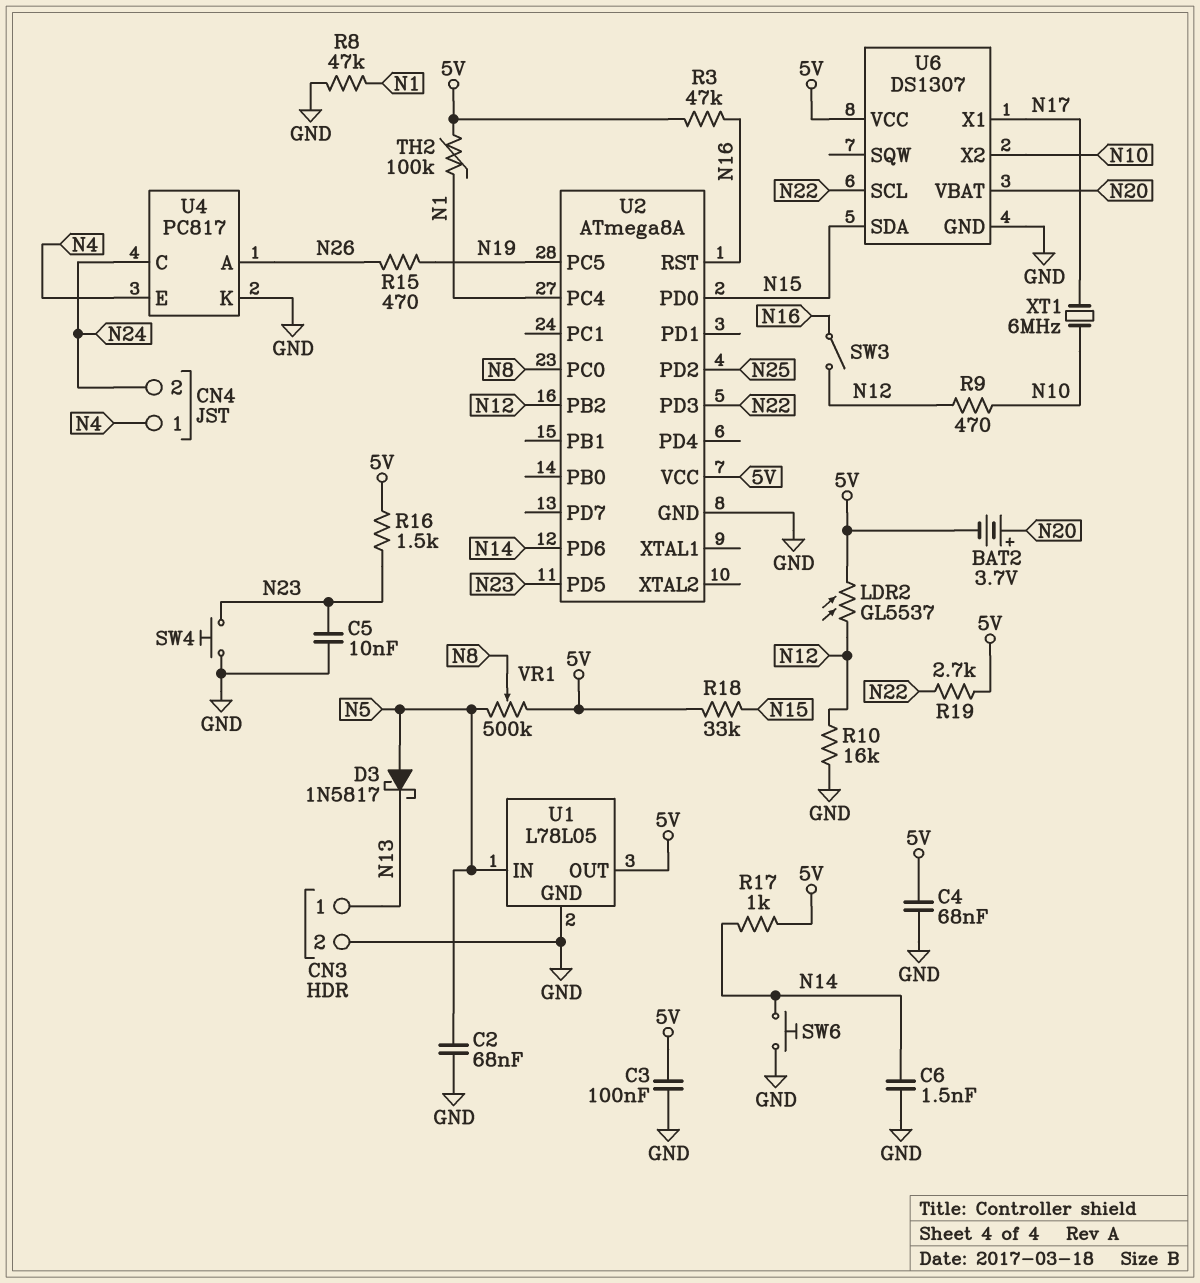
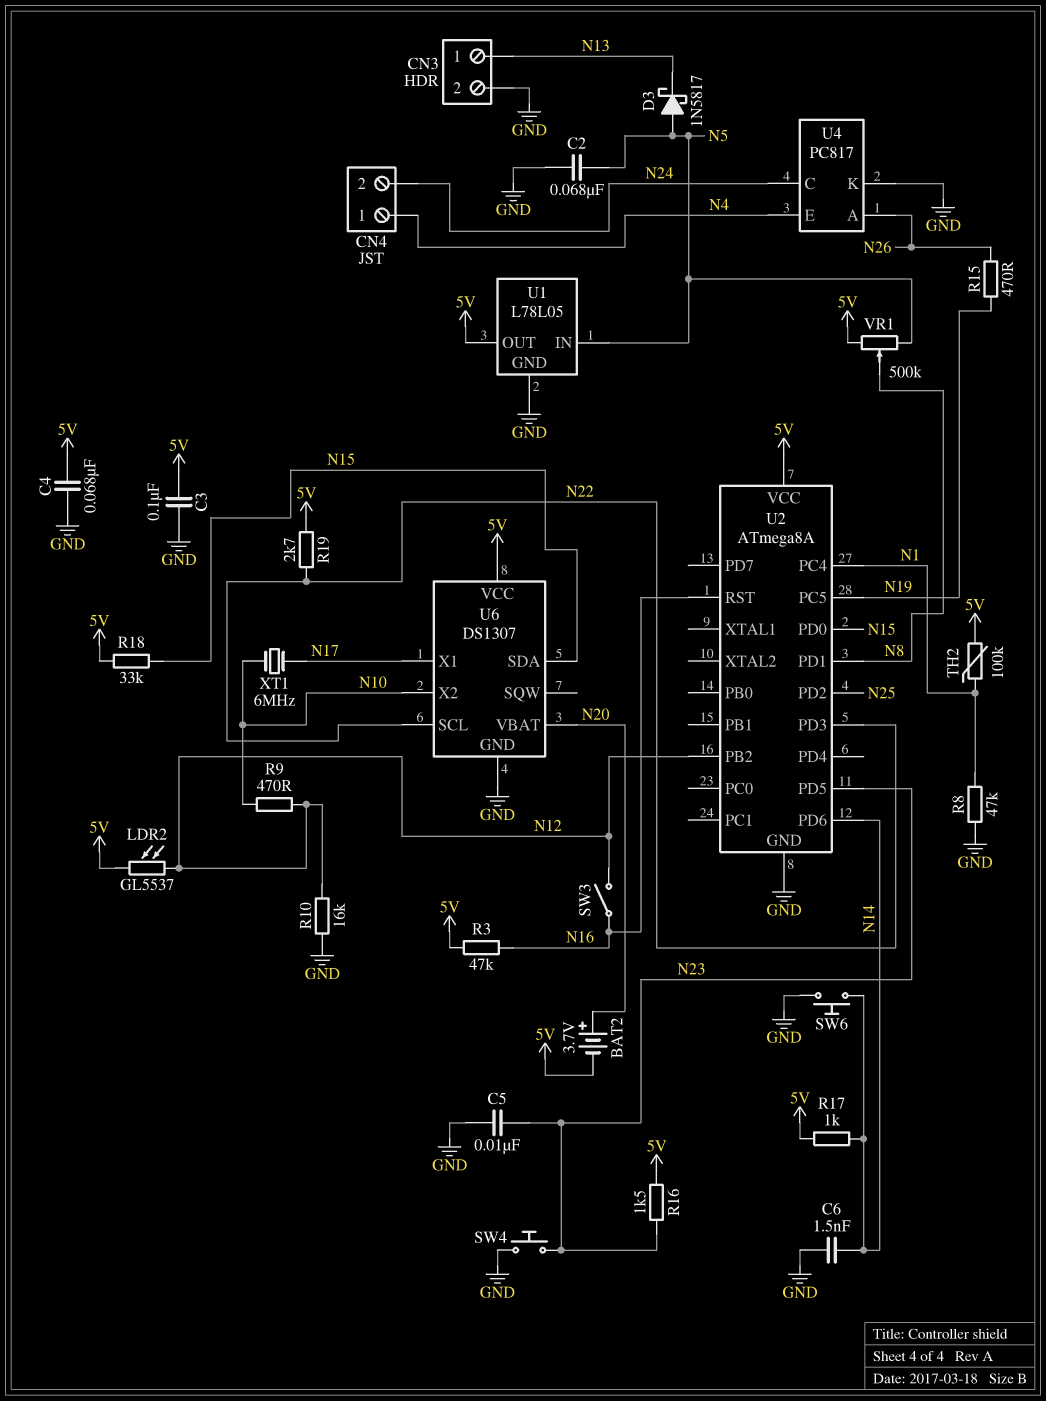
U2 pin PC0: N8 -> none
U2 pin PD1: none -> N8

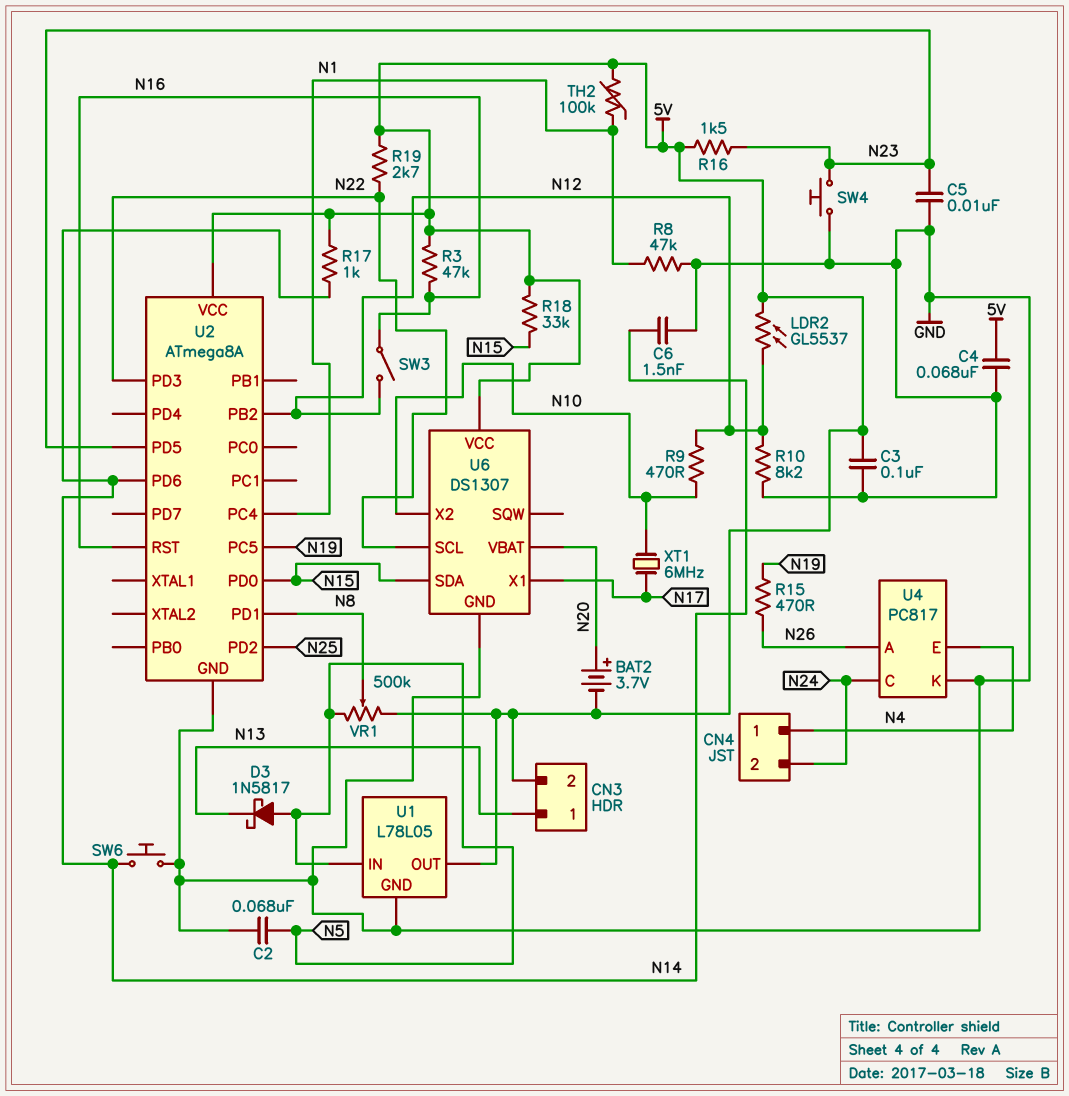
CN3 pin 2: GND -> 5V
R10: 16k (GND, N12) -> 8.2k (GND, N12)

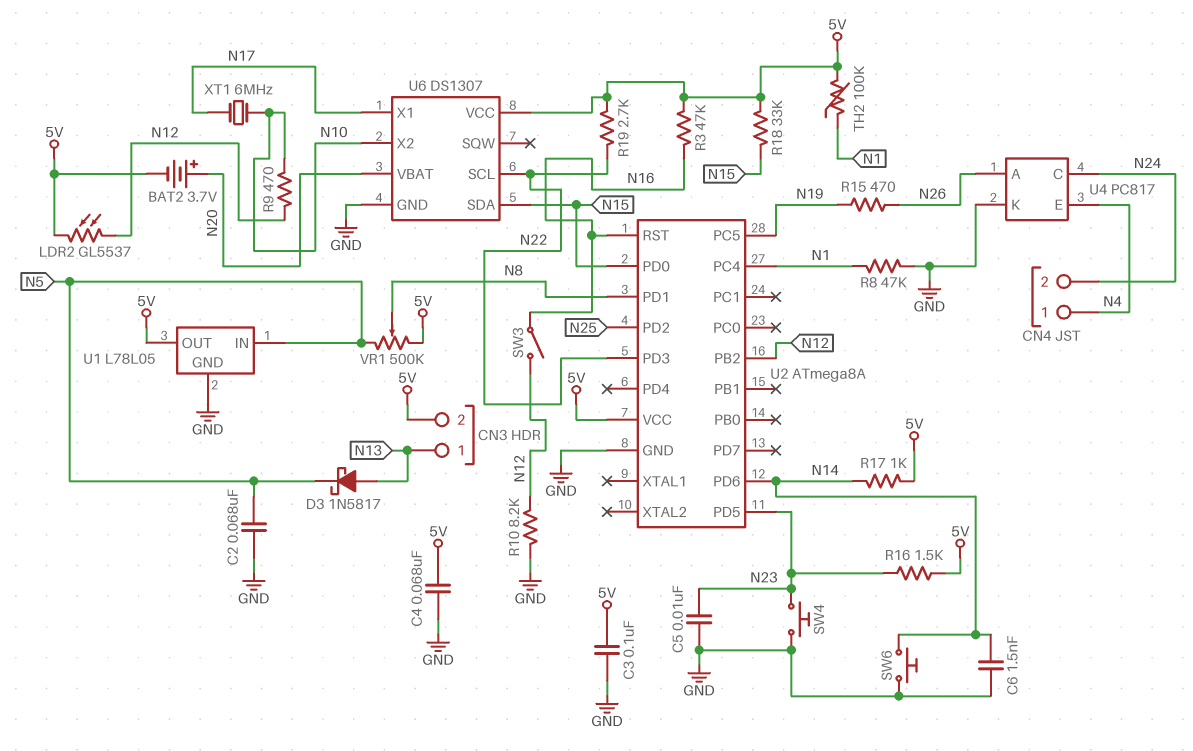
D3: schottky 1N5817 (A N5, K N13) -> schottky 1N5817 (A N13, K N5)

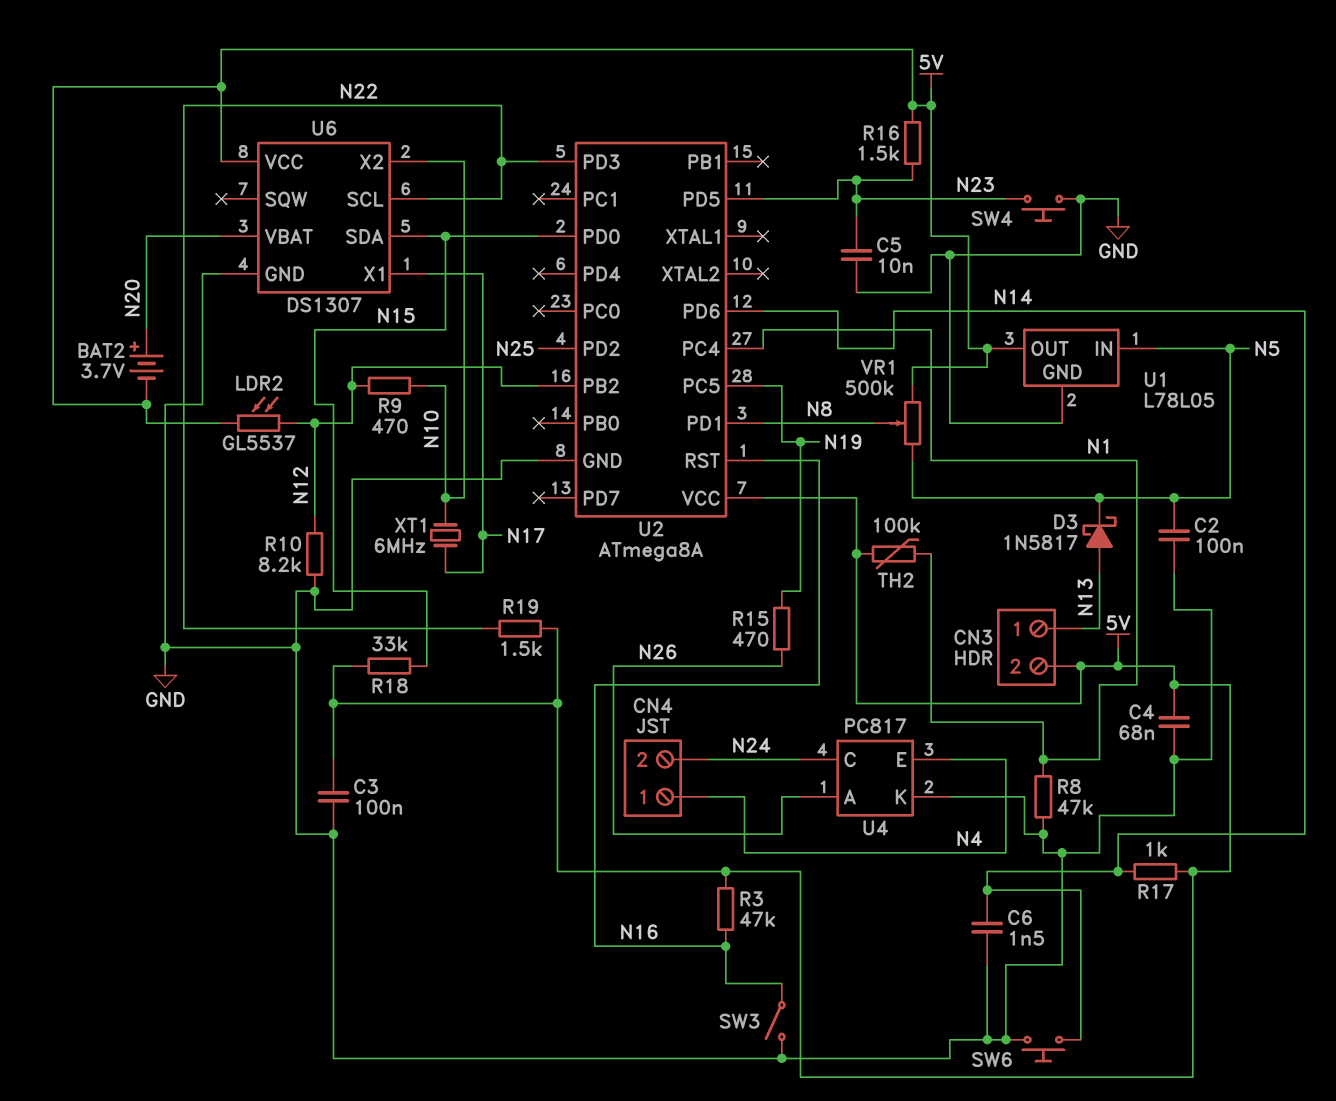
C2: 68nF (GND, N5) -> 100nF (GND, N5)
R19: 2.7k (5V, N22) -> 1.5k (5V, N22)
SW3: switch (N12, N16) -> switch (GND, N16)

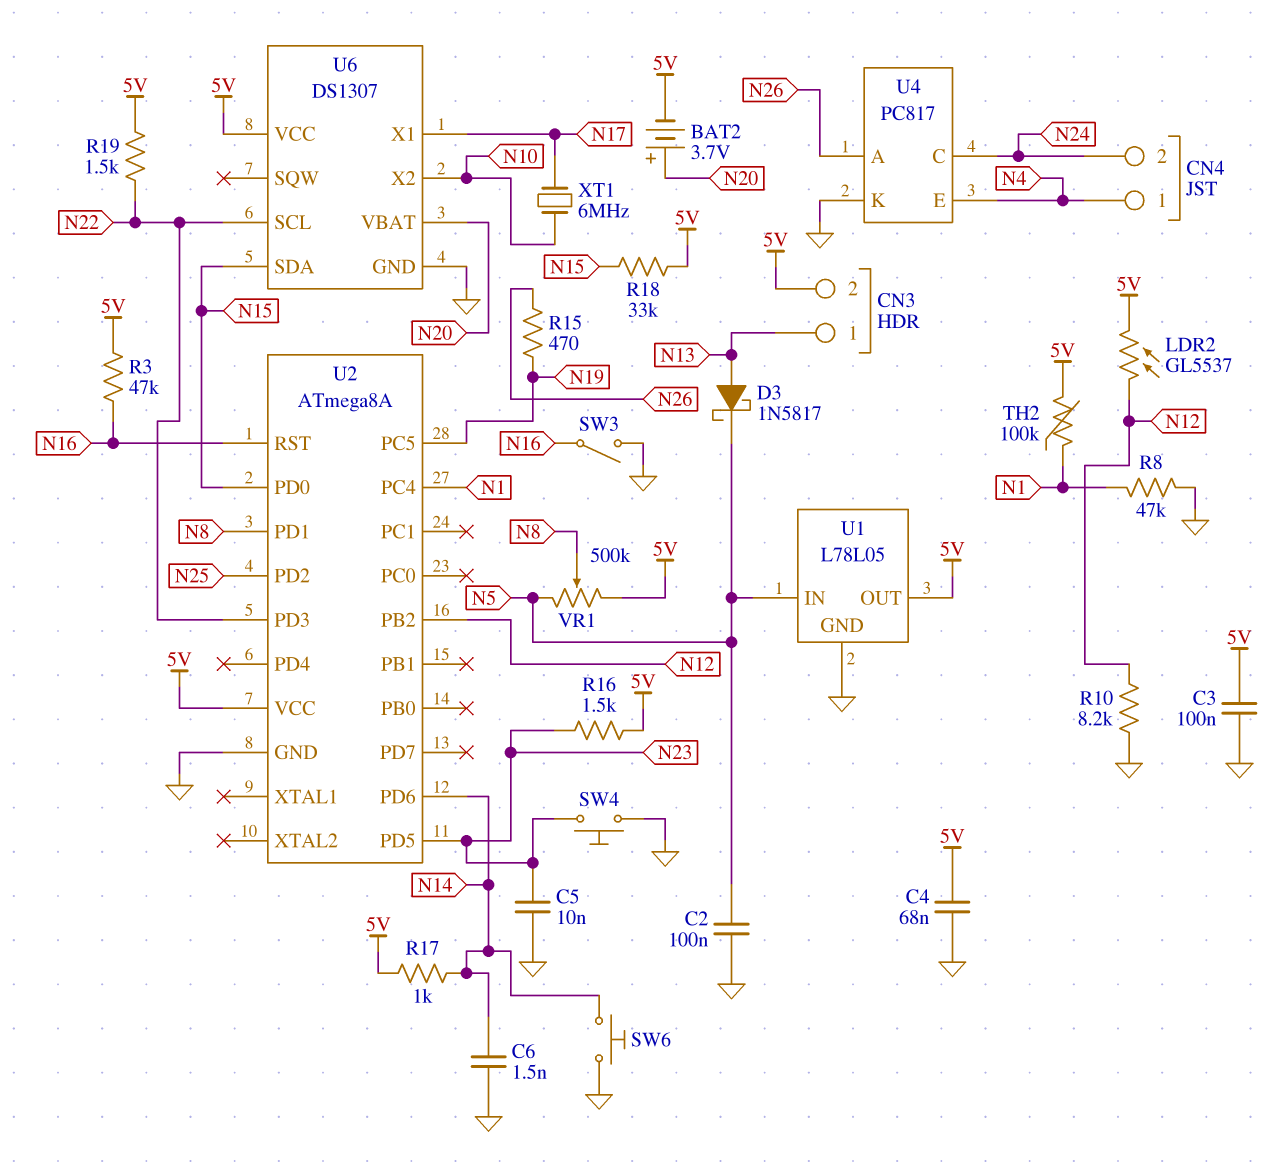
R9: 470 (N10, N12) -> none

